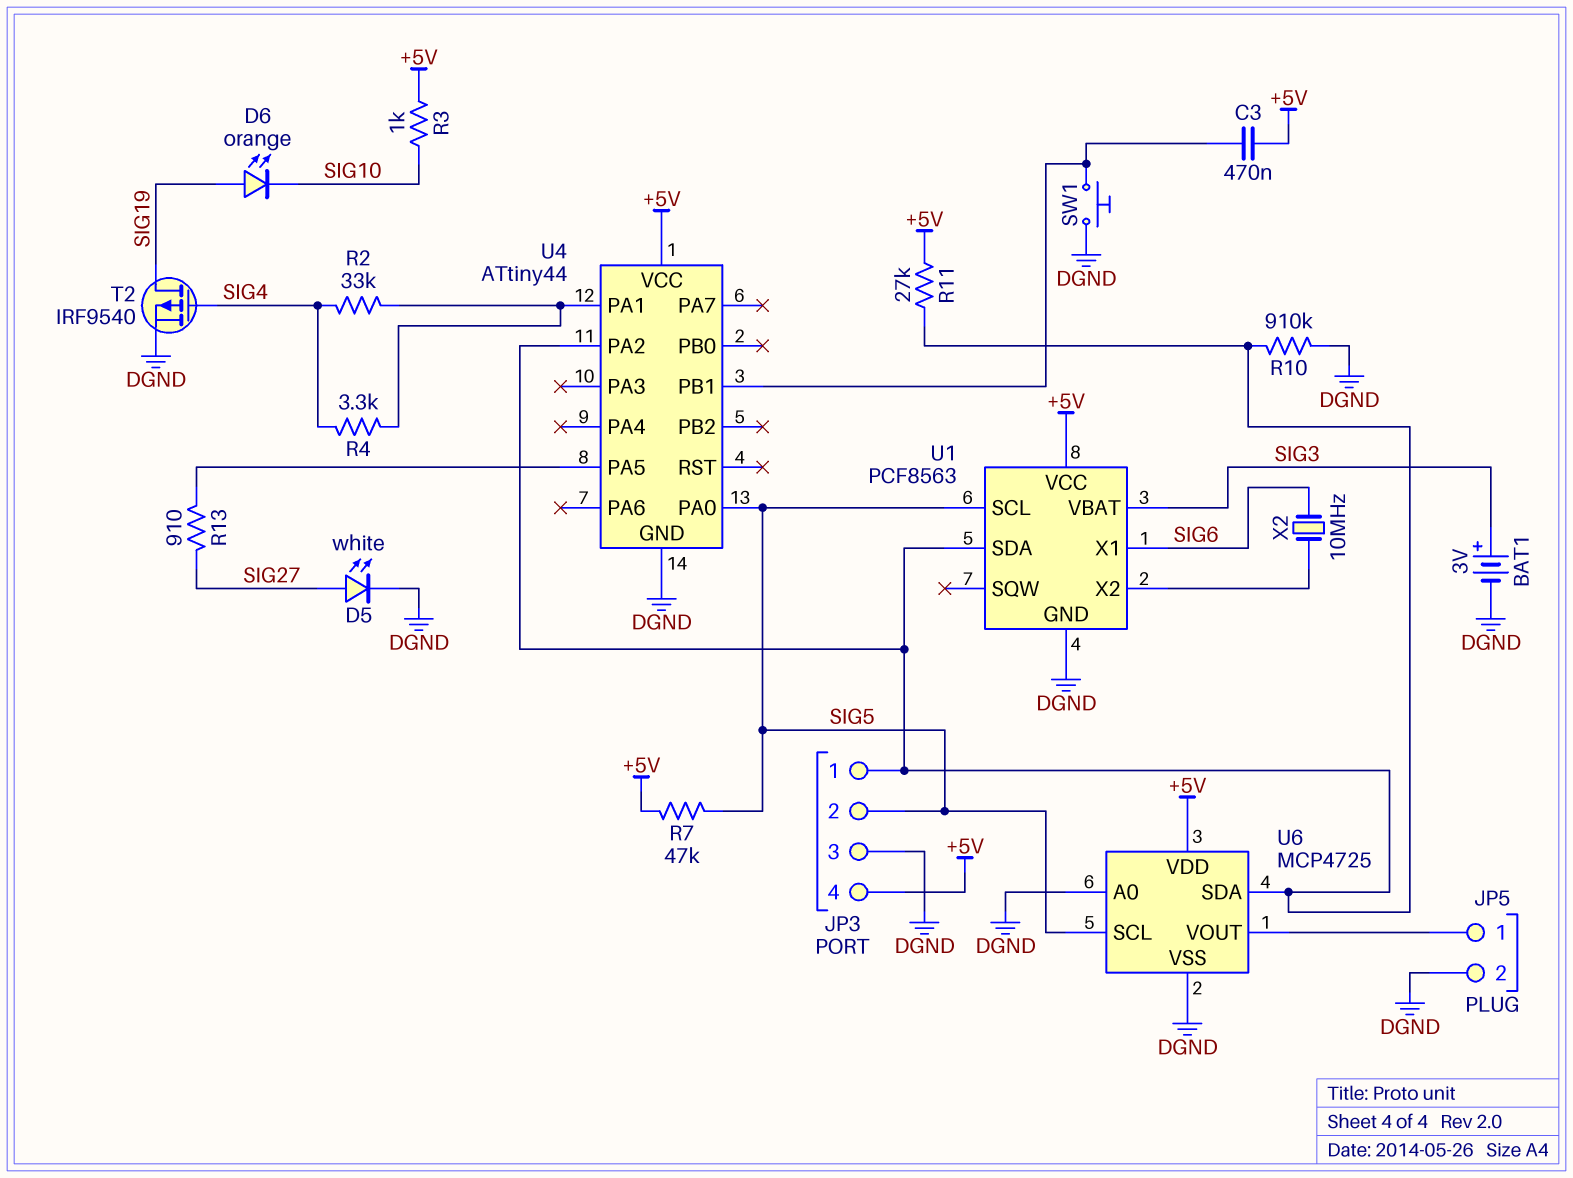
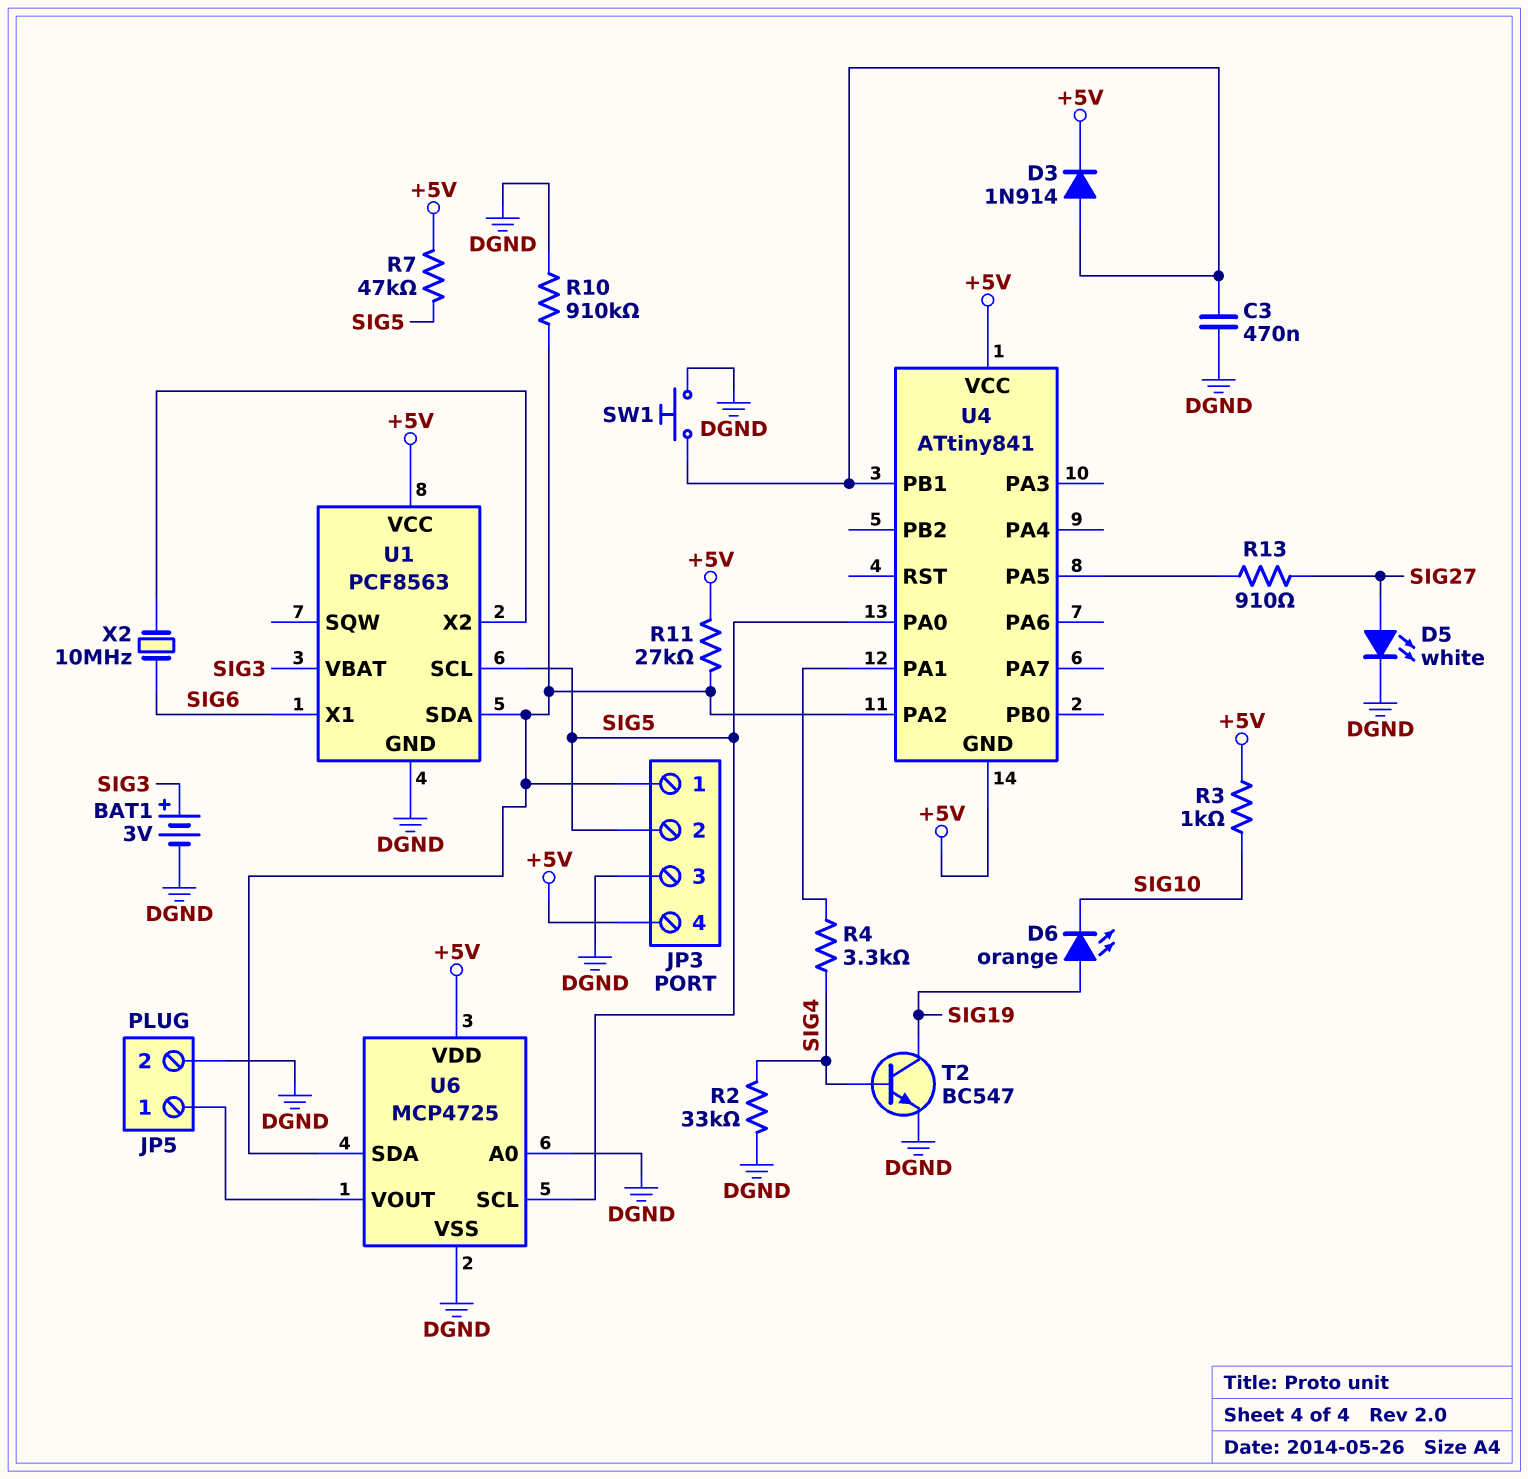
C3: 470nF (+5V, U4/PB1) -> 470nF (DGND, U4/PB1)
D3: none -> diode 1N914 (A U4/PB1, K +5V)
R2: 33k (SIG4, U4/PA1) -> 33k (DGND, SIG4)
T2: PMOS IRF9540 (G SIG4, D SIG19, S DGND) -> NPN BC547 (B SIG4, C SIG19, E DGND)
U4: ATtiny44 -> ATtiny841
U4 pin GND: DGND -> +5V

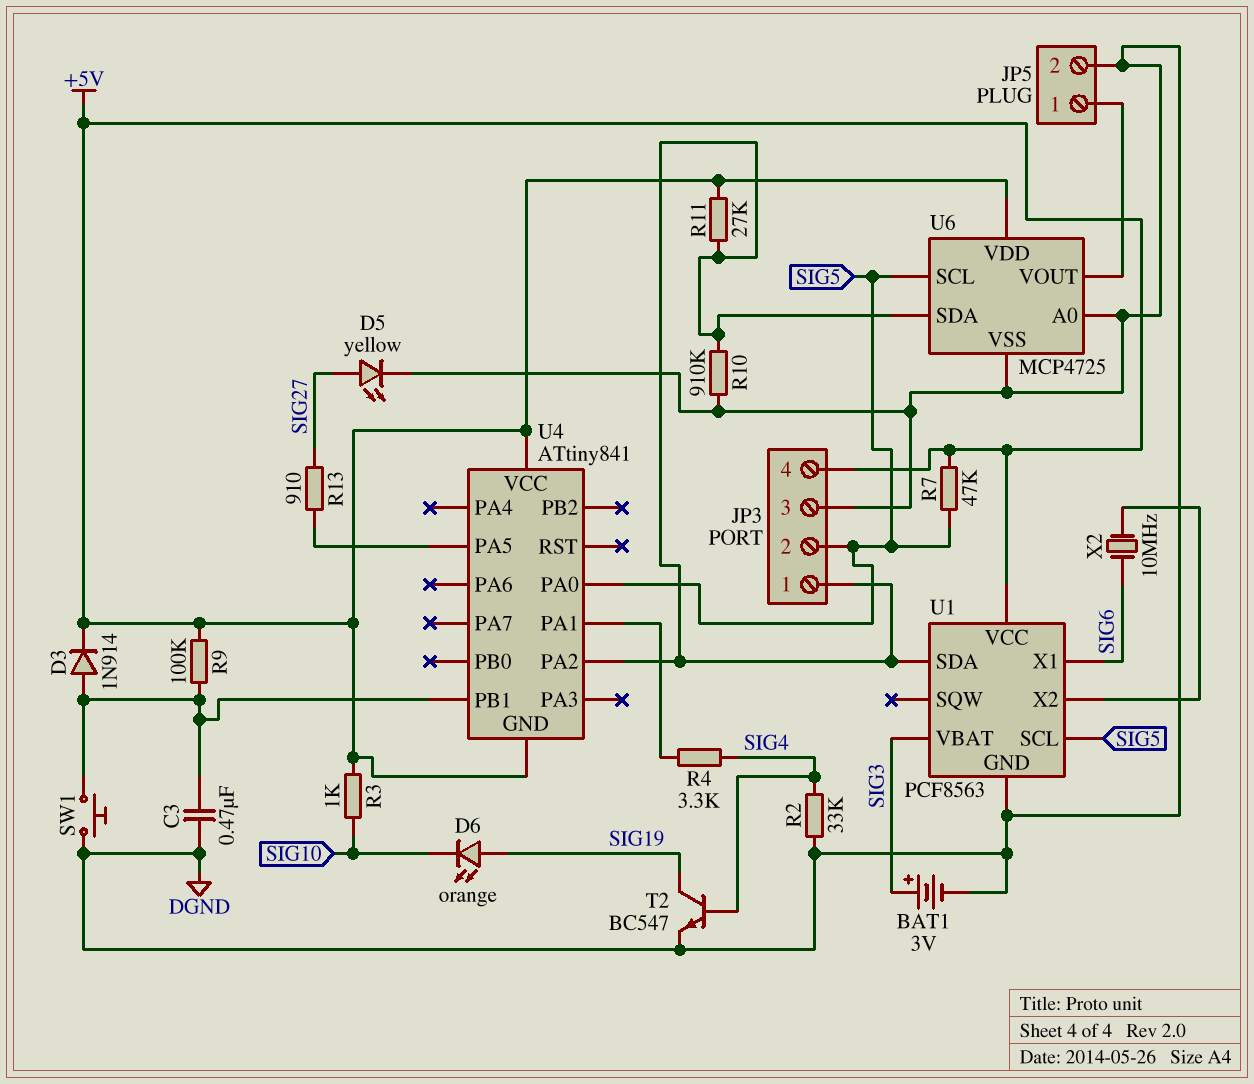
D5: LED white (A SIG27, K DGND) -> LED yellow (A SIG27, K DGND)
R9: none -> 100k (+5V, U4/PB1)

